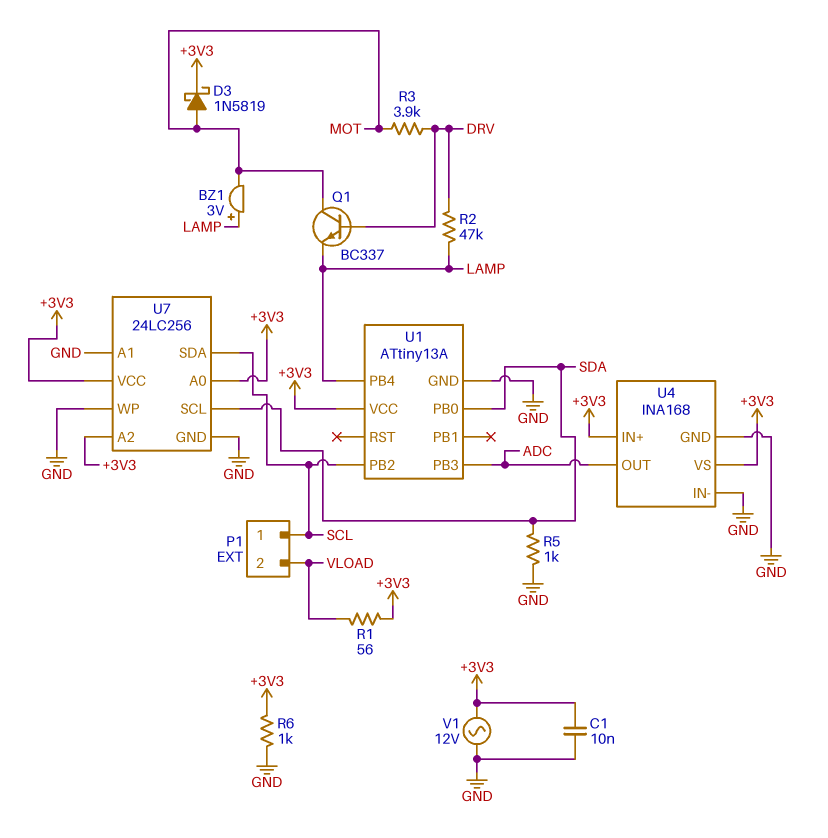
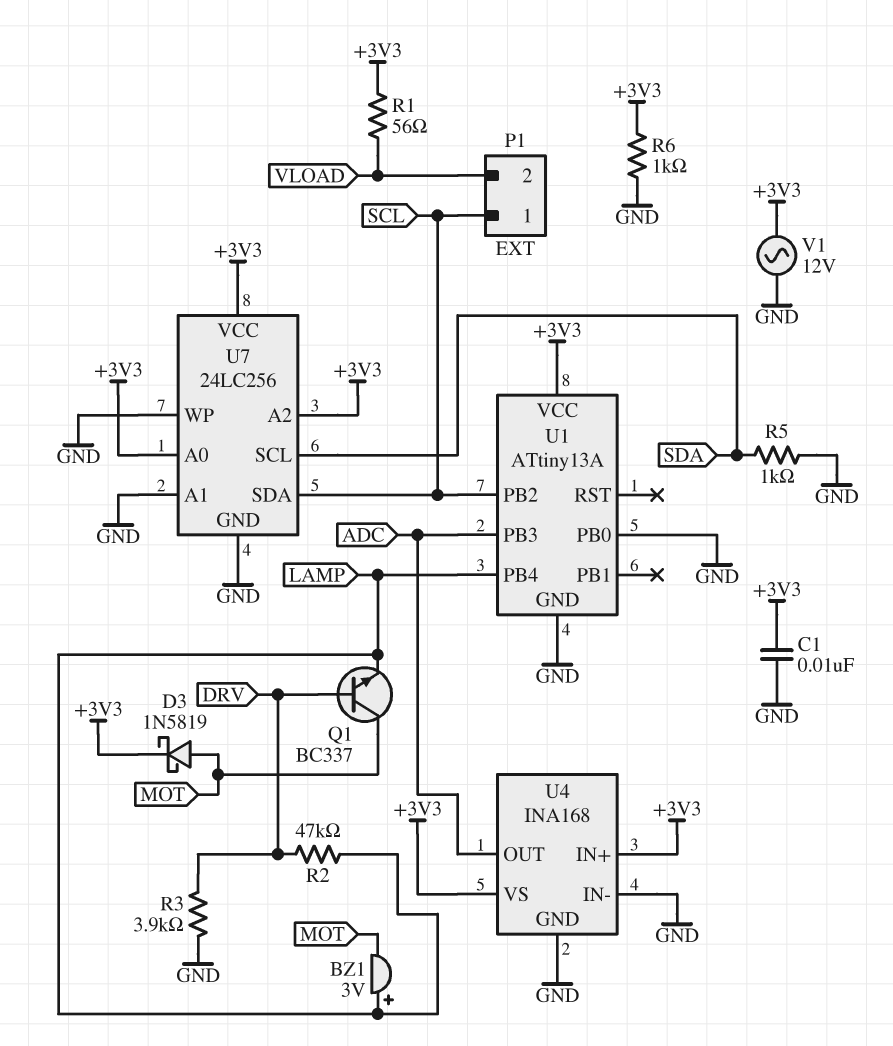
R3: 3.9k (DRV, MOT) -> 3.9k (DRV, GND)
U1 pin PB0: SDA -> GND

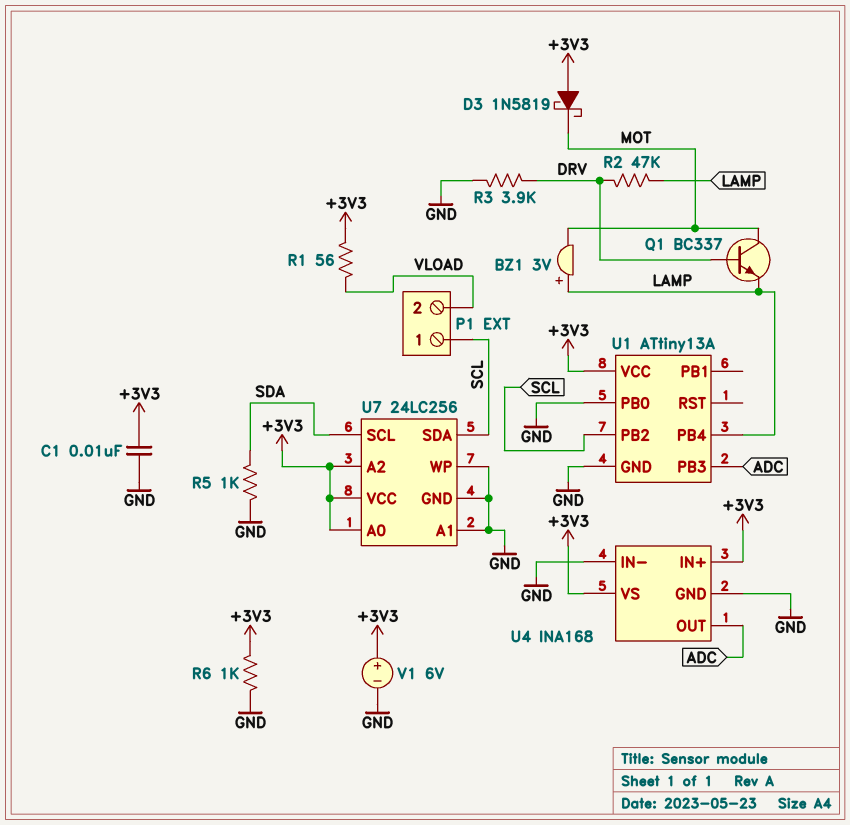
D3: schottky 1N5819 (A MOT, K +3V3) -> schottky 1N5819 (A +3V3, K MOT)
V1: AC 12V (+3V3, GND) -> 6V (plus +3V3, minus GND)

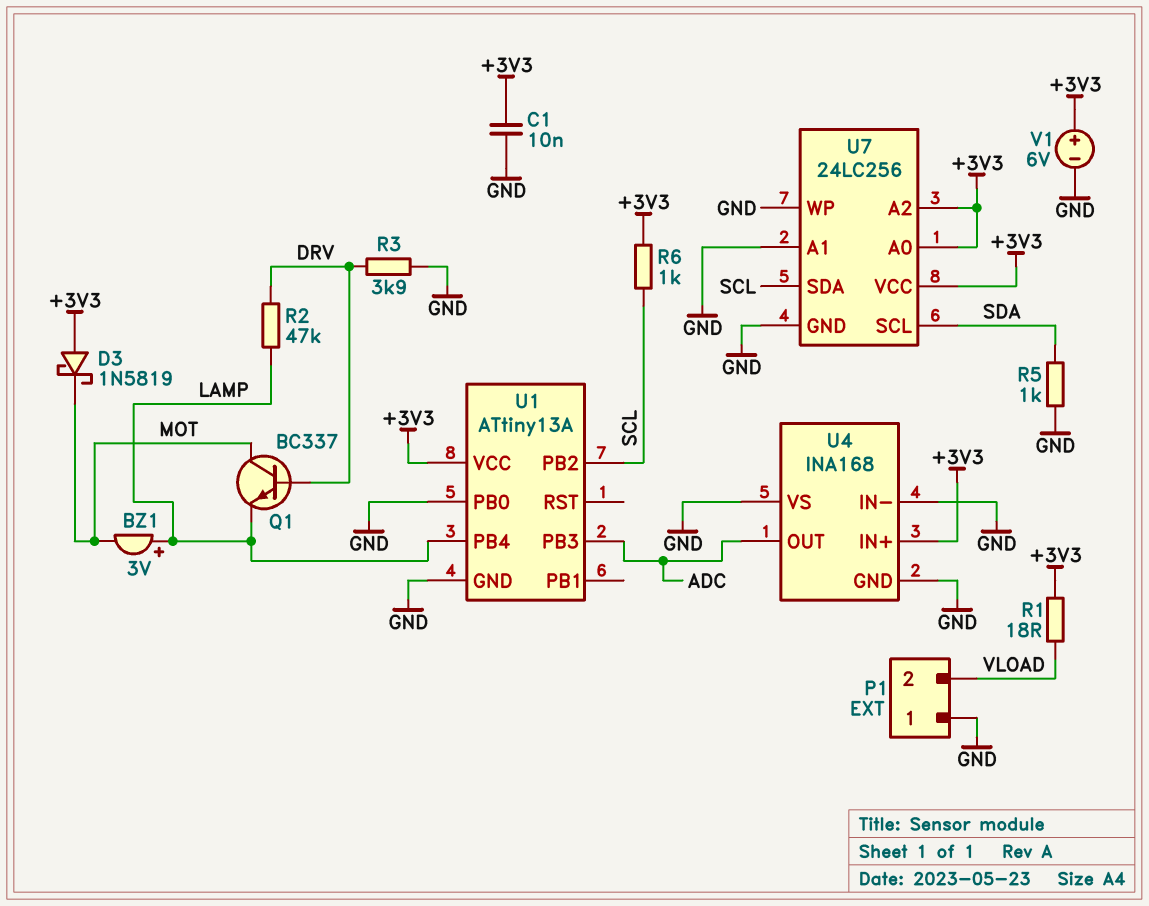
P1 pin 1: SCL -> GND
R1: 56 (+3V3, VLOAD) -> 18 (+3V3, VLOAD)
R6: 1k (+3V3, GND) -> 1k (+3V3, SCL)
U4 pin VS: +3V3 -> GND

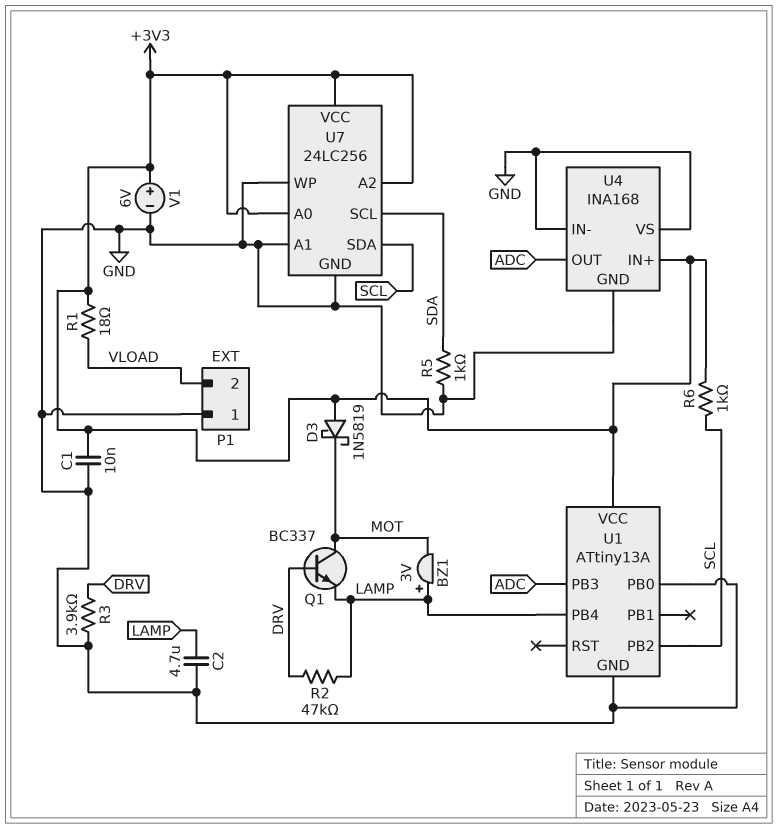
C2: none -> 4.7uF (GND, LAMP)

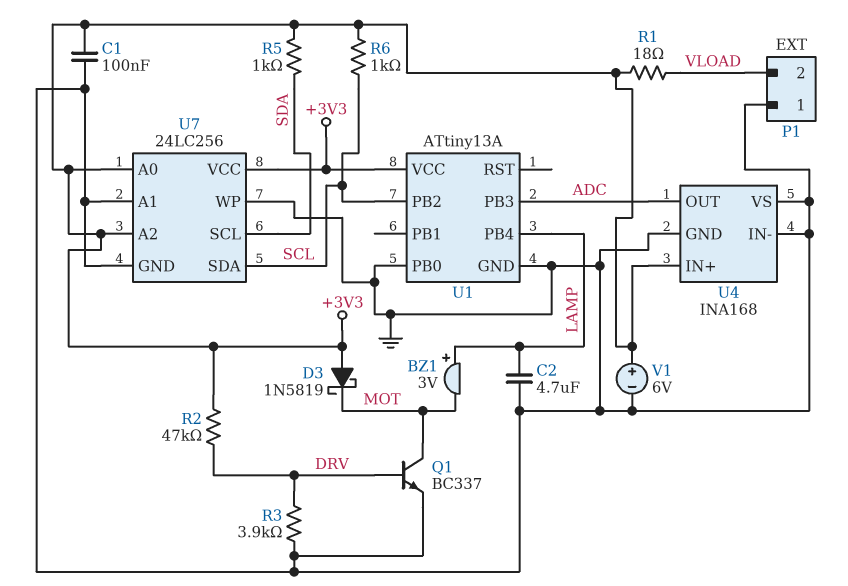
C1: 10nF (+3V3, GND) -> 100nF (+3V3, GND)
Q1: NPN BC337 (B DRV, C MOT, E LAMP) -> NPN BC337 (B DRV, C MOT, E GND)
R2: 47k (DRV, LAMP) -> 47k (+3V3, DRV)
R5: 1k (GND, SDA) -> 1k (+3V3, SDA)

